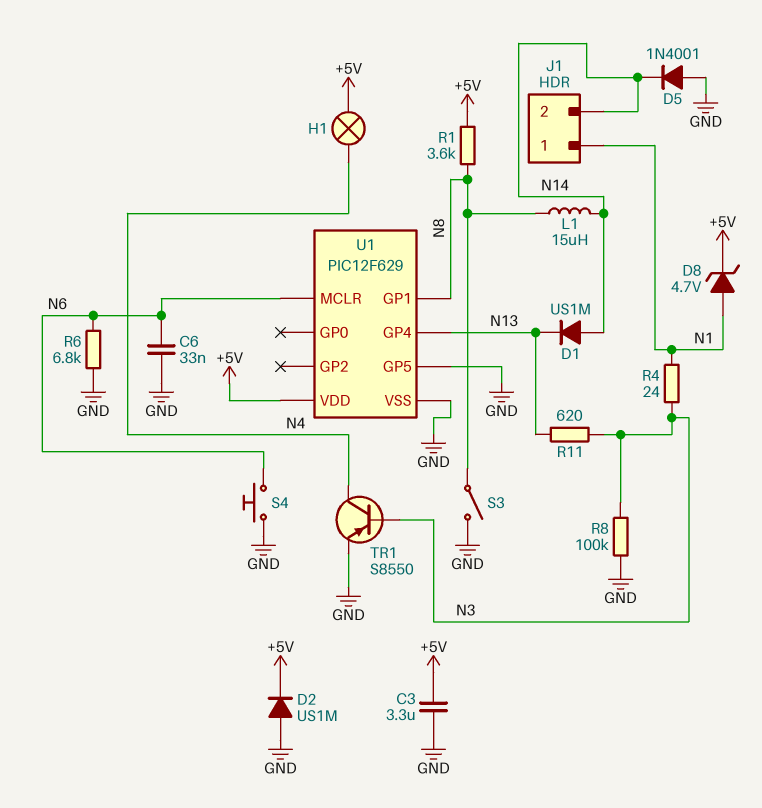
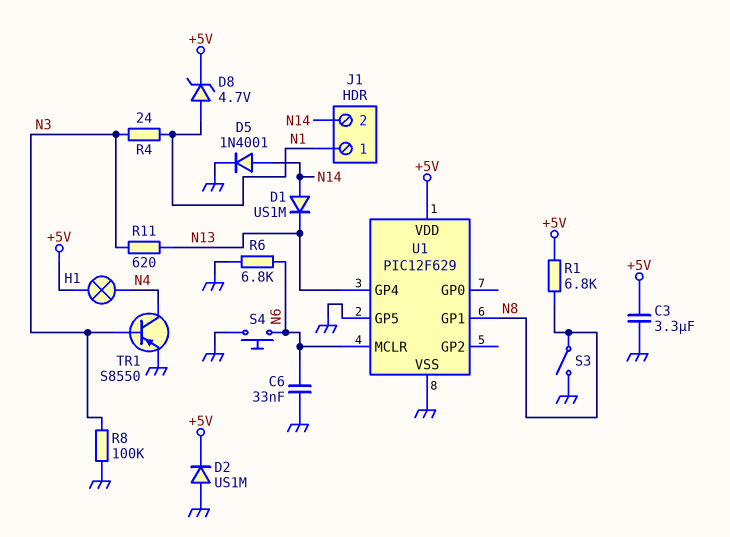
D5: diode 1N4001 (A GND, K N14) -> diode 1N4001 (A N14, K GND)
L1: 15uH (N8, N14) -> none
R1: 3.6k (+5V, N8) -> 6.8k (+5V, N8)

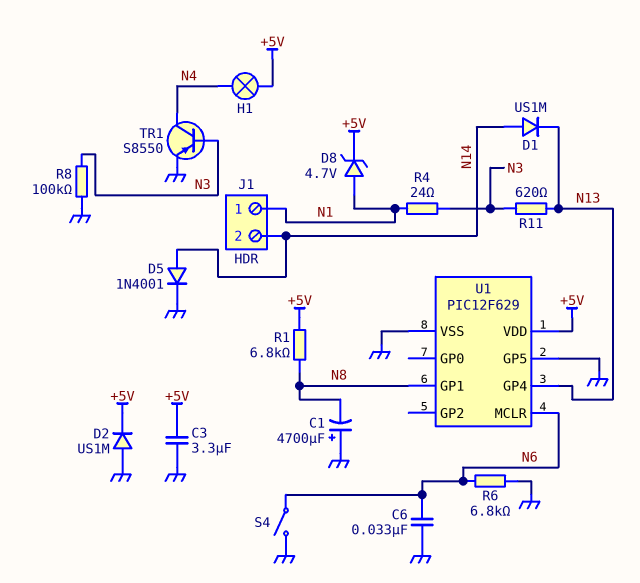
C1: none -> 4700uF (plus GND, minus N8)
S3: switch (GND, N8) -> none
S4: button (GND, N6) -> switch (GND, N6)

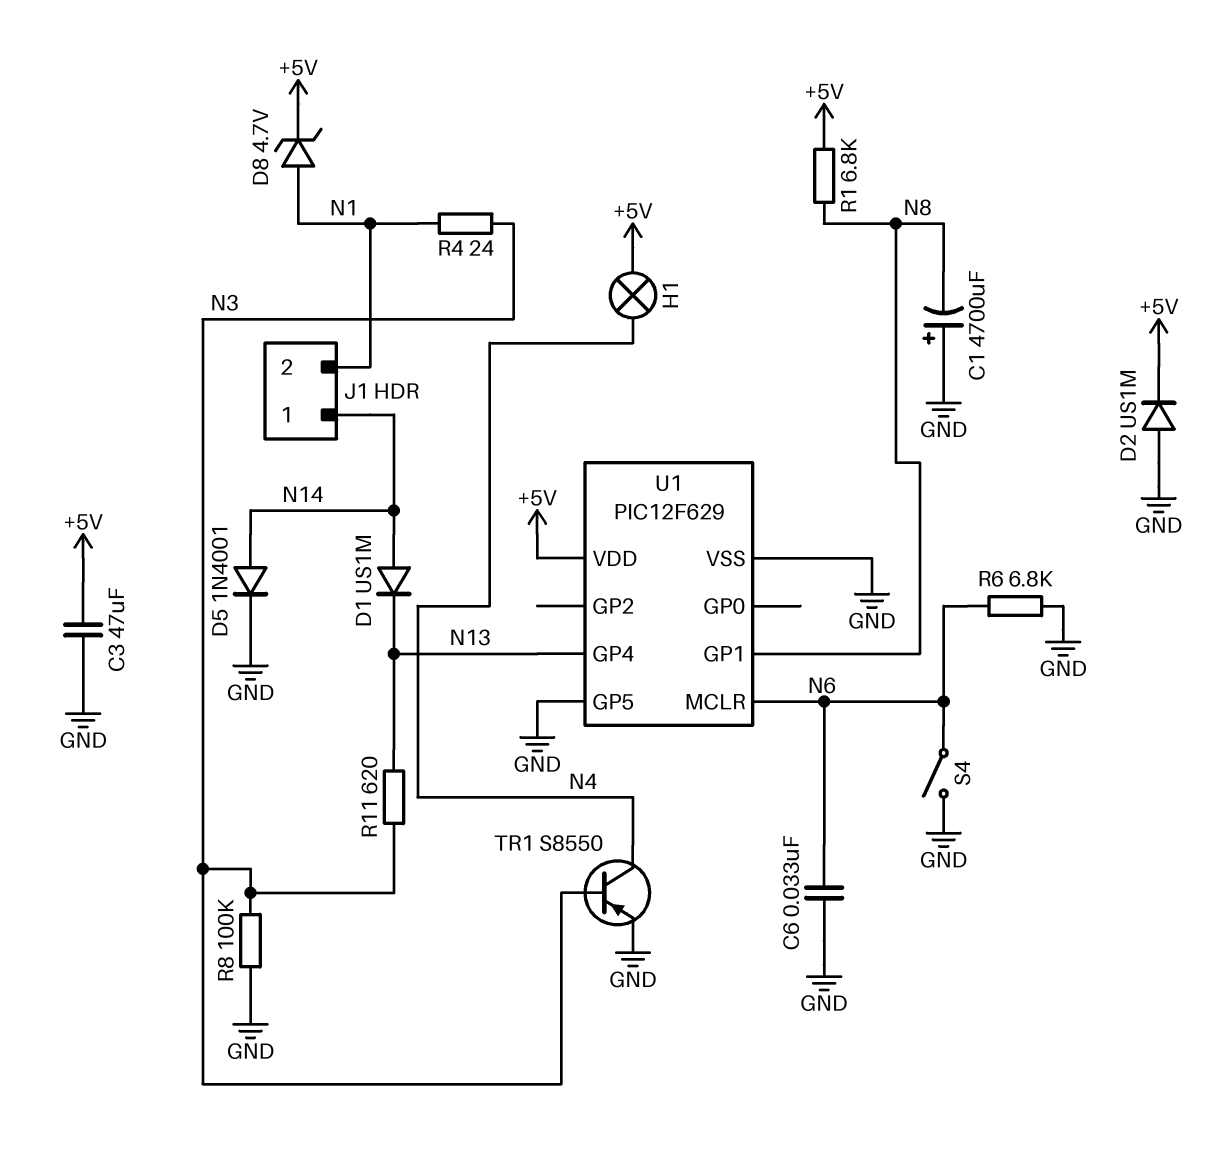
C3: 3.3uF (+5V, GND) -> 47uF (+5V, GND)
J1 pin 1: N1 -> N14
J1 pin 2: N14 -> N1

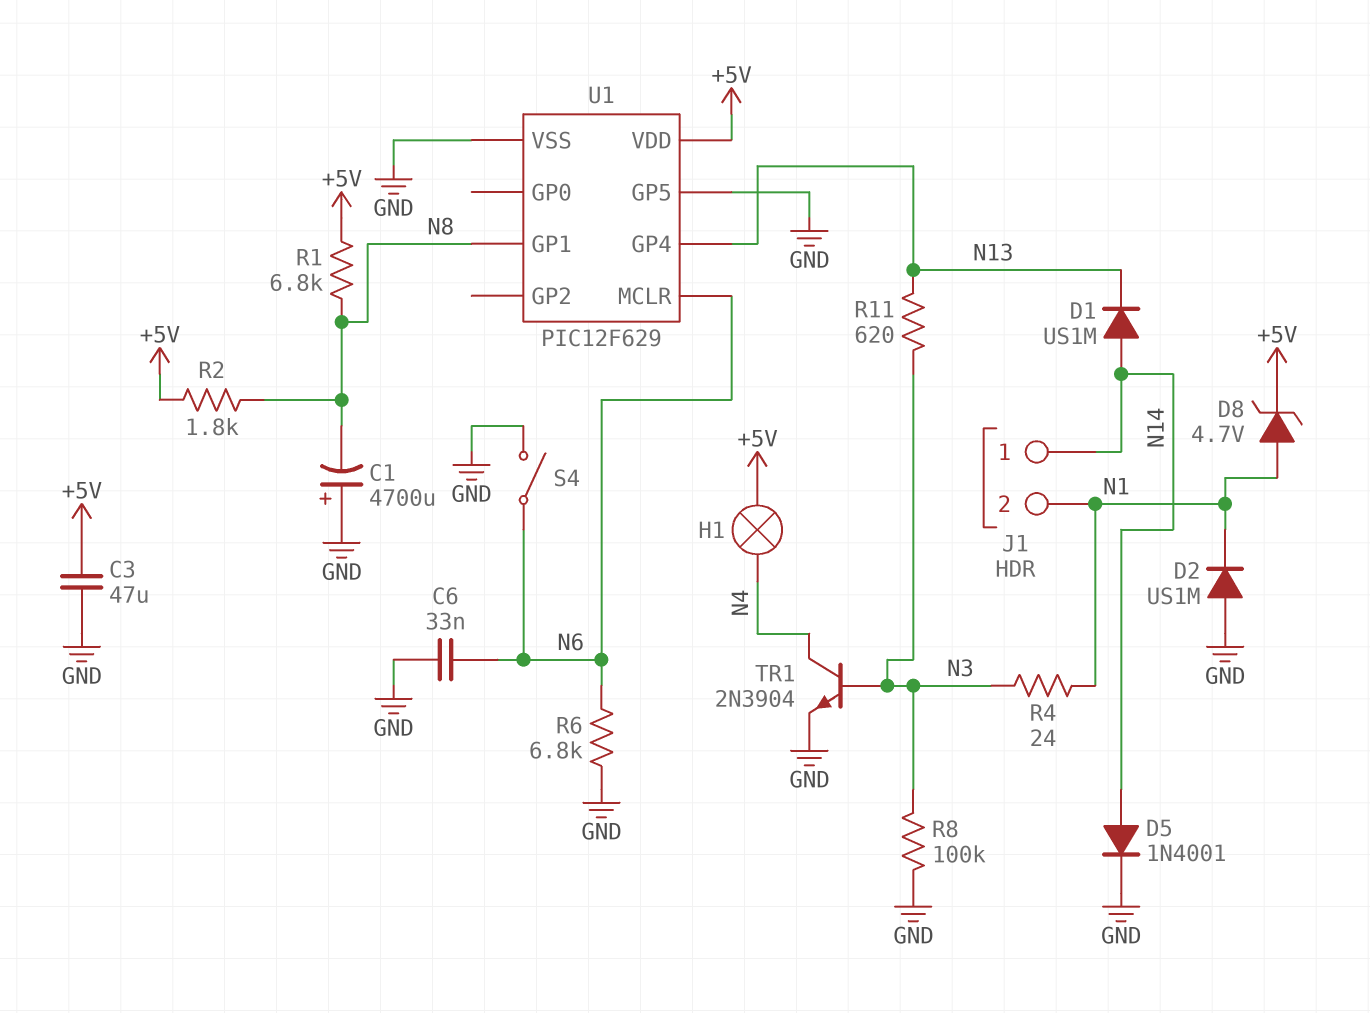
D2: diode US1M (A GND, K +5V) -> diode US1M (A GND, K N1)
R2: none -> 1.8k (+5V, N8)
TR1: PNP S8550 (B N3, C N4, E GND) -> NPN 2N3904 (B N3, C N4, E GND)

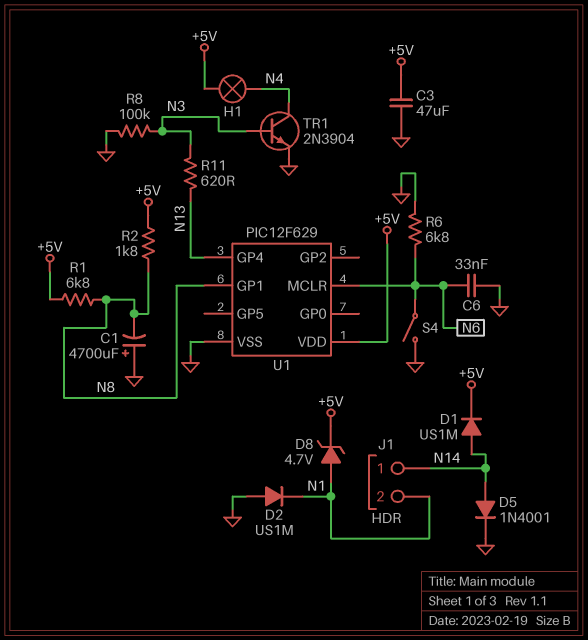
D1: diode US1M (A N14, K N13) -> diode US1M (A N14, K +5V)
R4: 24 (N1, N3) -> none
U1 pin GP5: GND -> none

